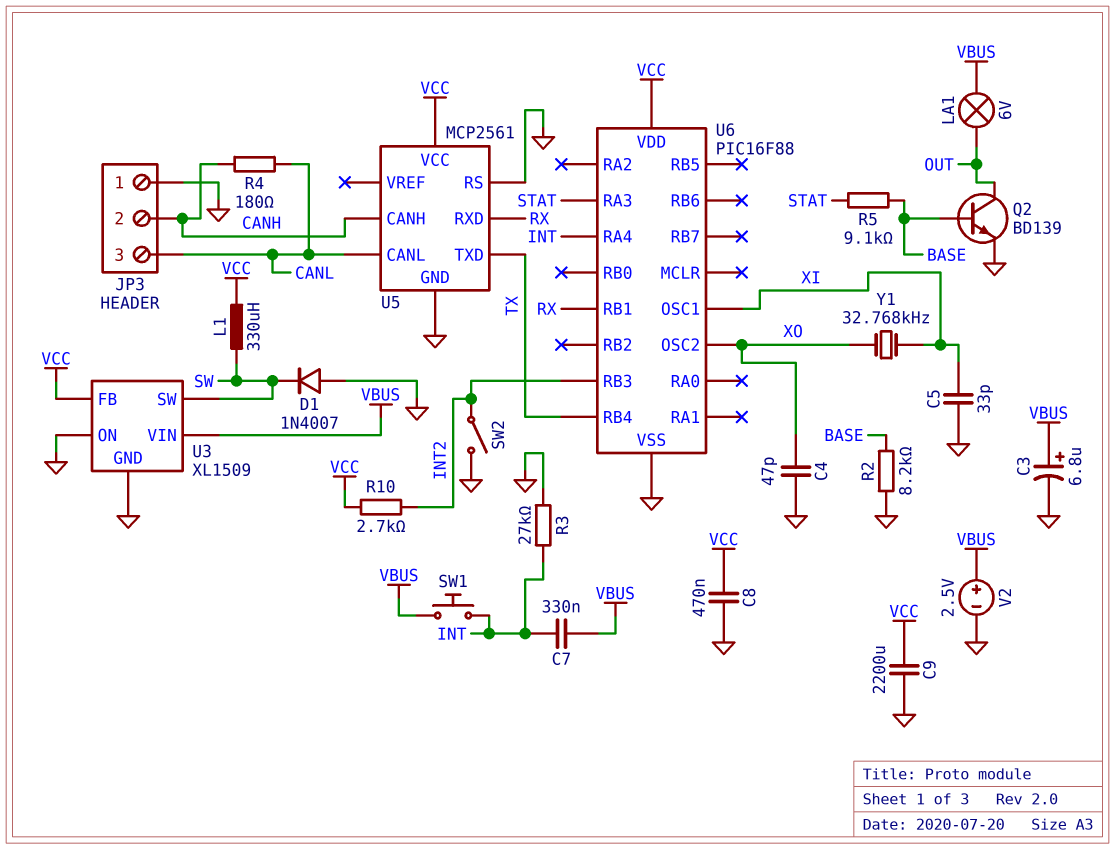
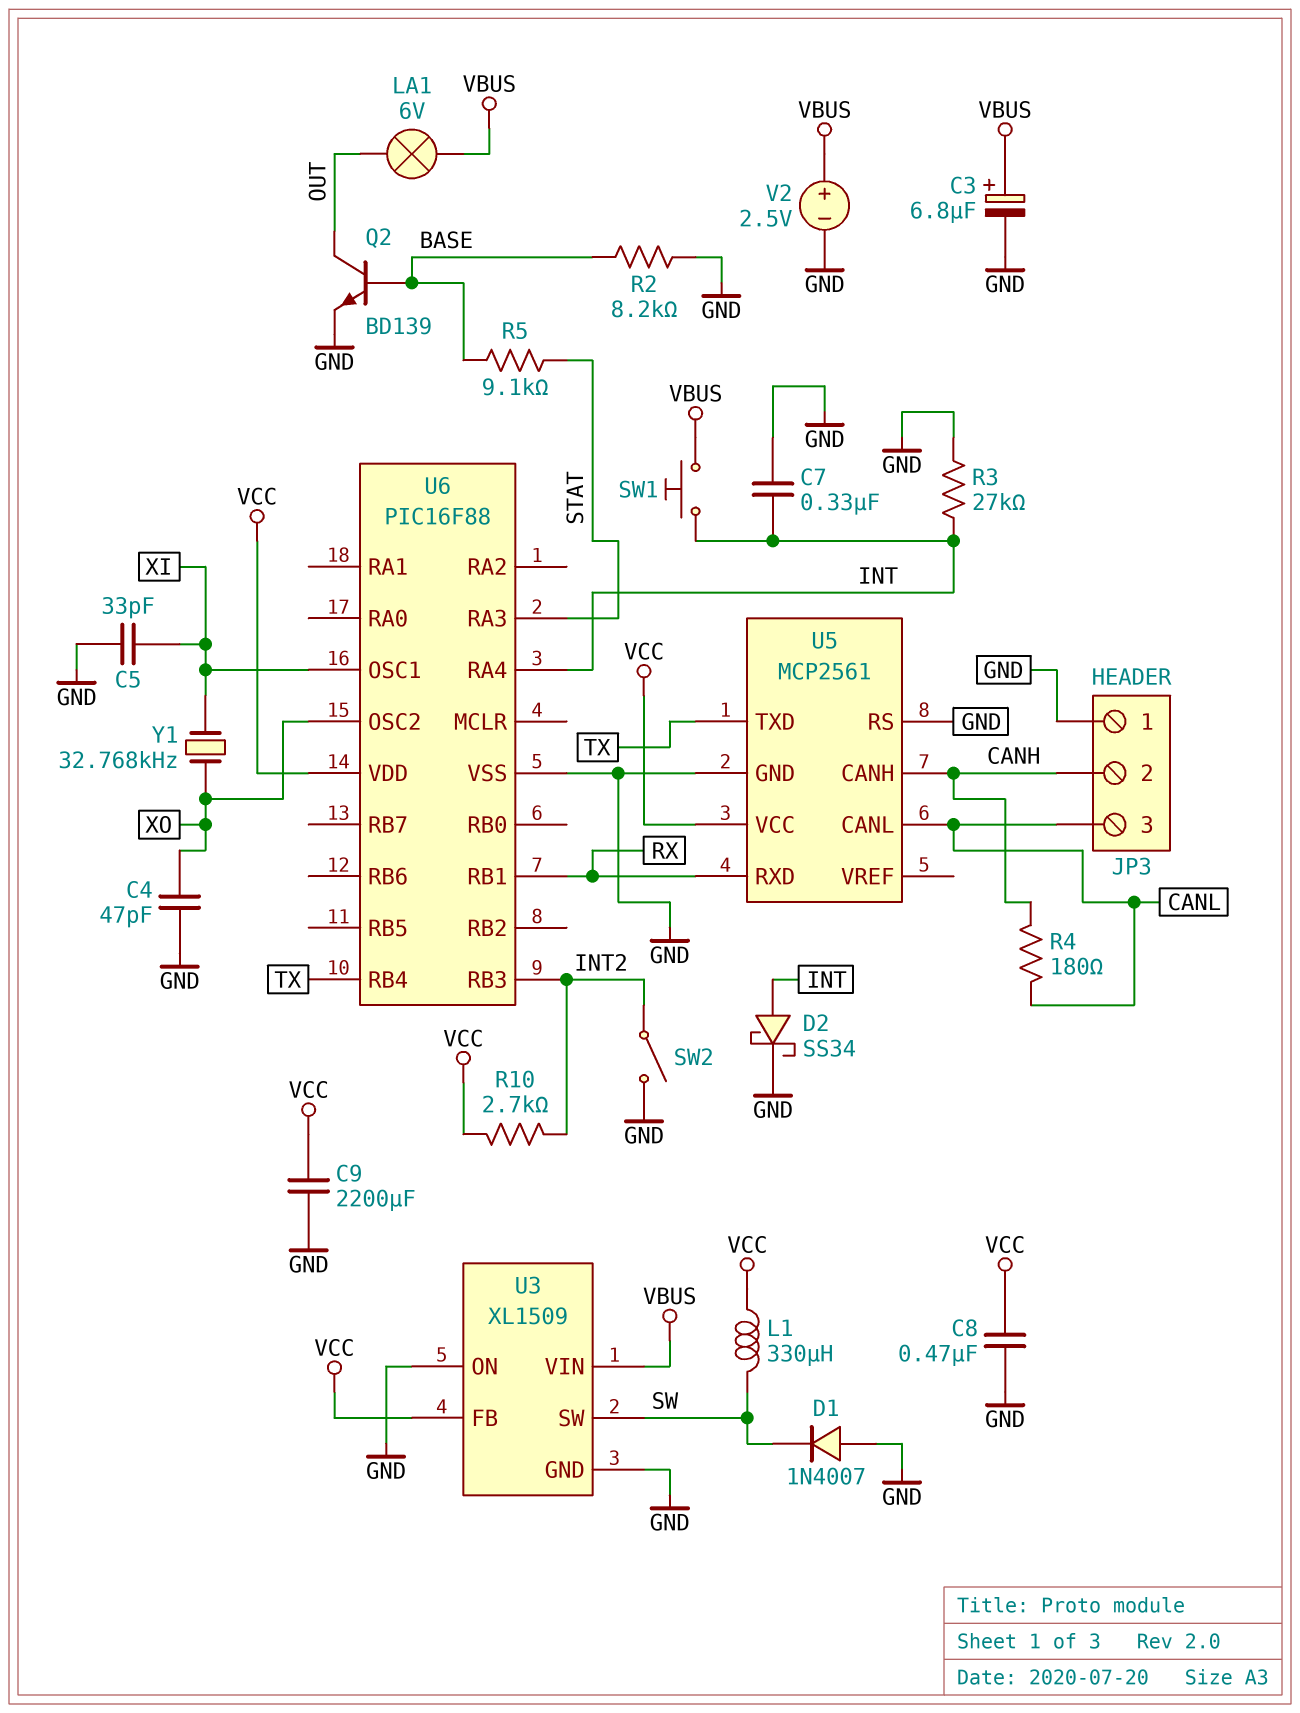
C7: 330nF (INT, VBUS) -> 330nF (GND, INT)
D2: none -> schottky SS34 (A INT, K GND)

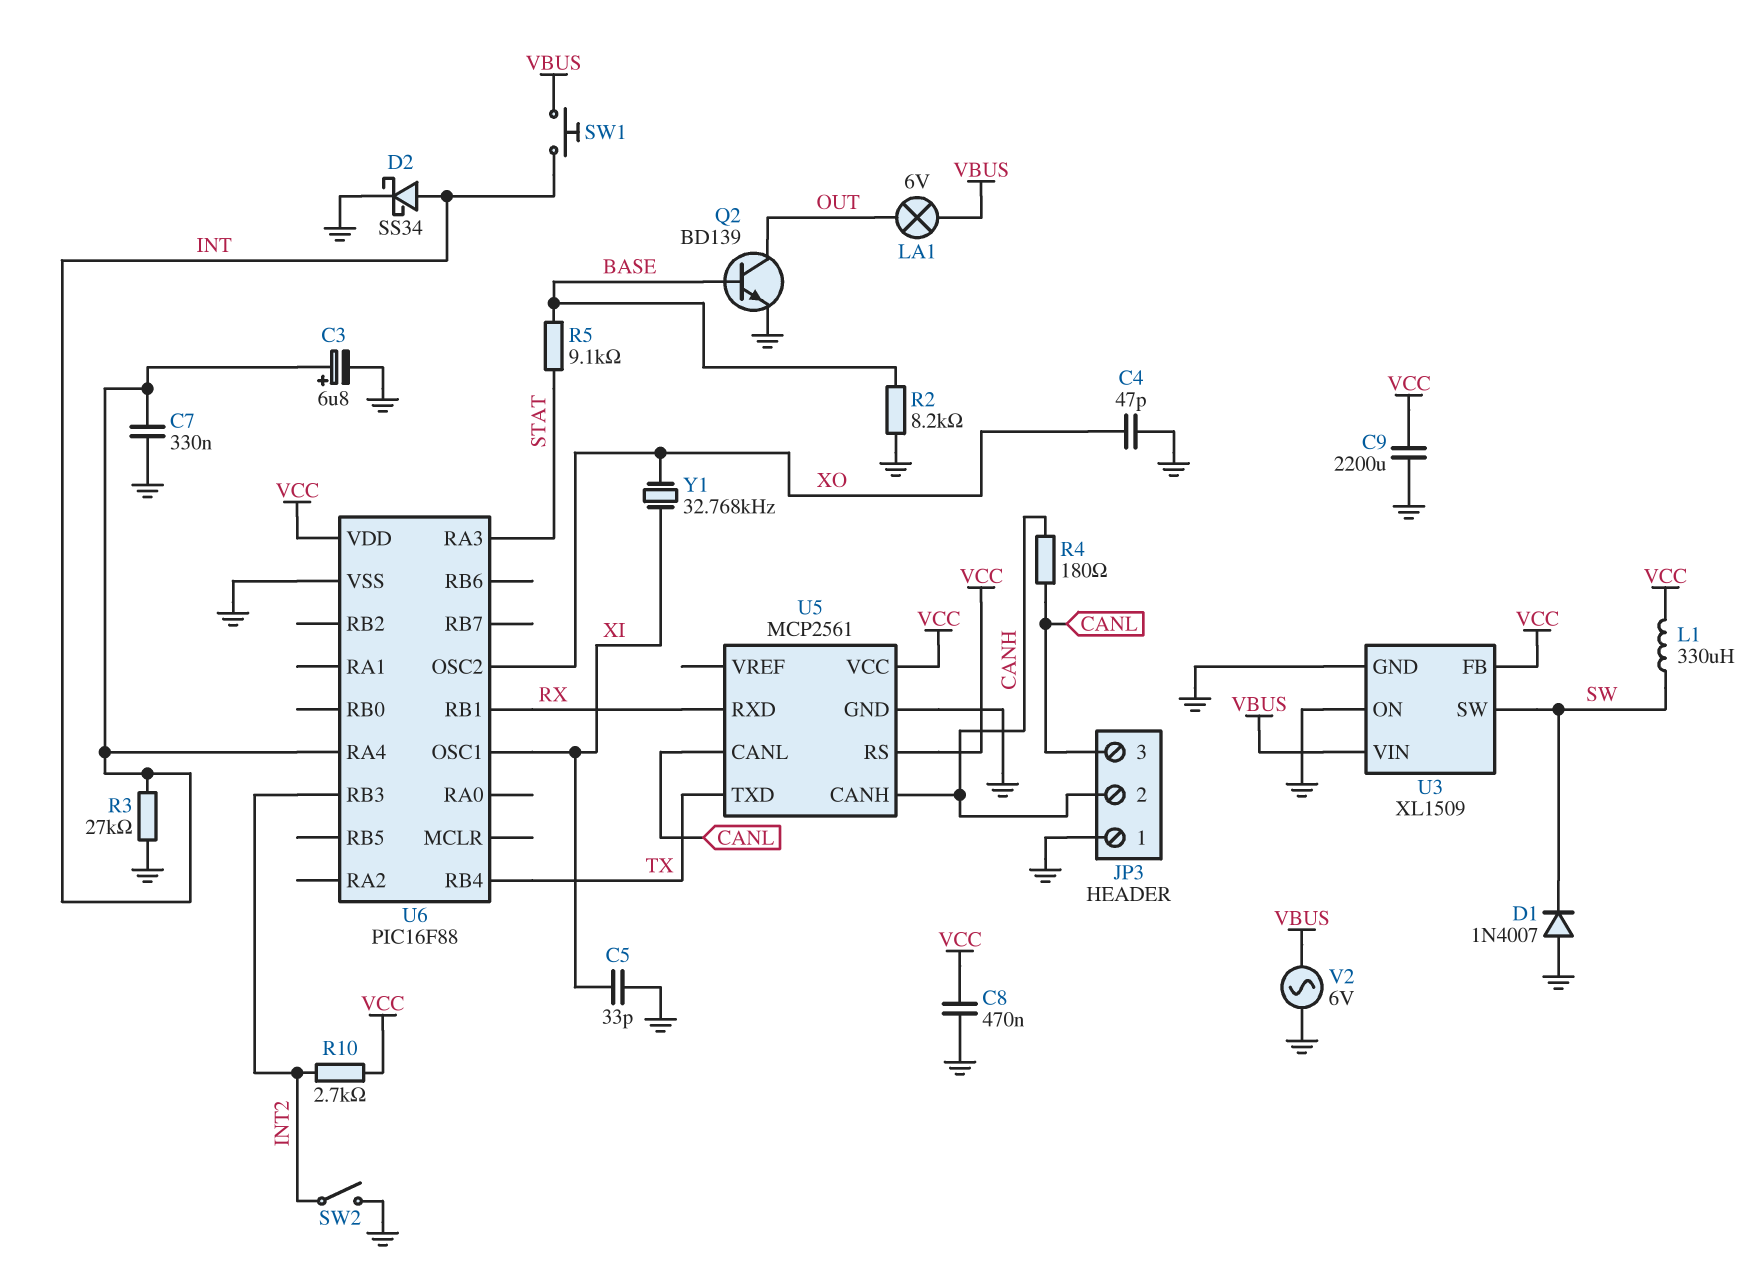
C3: 6.8uF (plus VBUS, minus GND) -> 6.8uF (plus INT, minus GND)
U5 pin RS: GND -> VCC
V2: 2.5V (plus VBUS, minus GND) -> AC 6V (GND, VBUS)

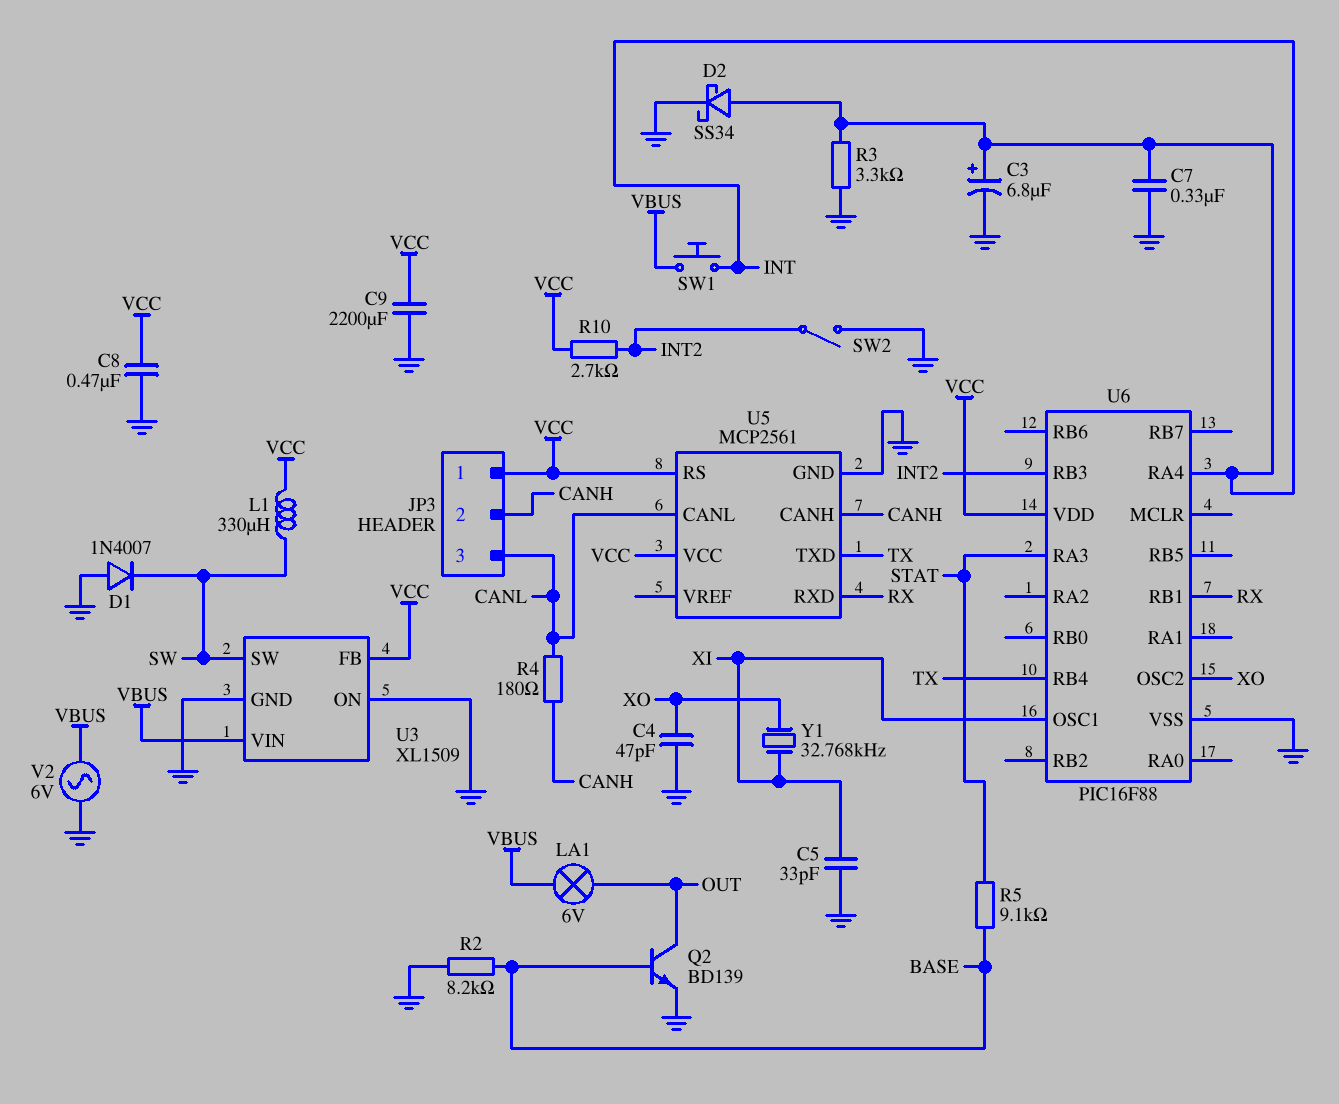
JP3 pin 1: GND -> VCC
R3: 27k (GND, INT) -> 3.3k (GND, INT)

